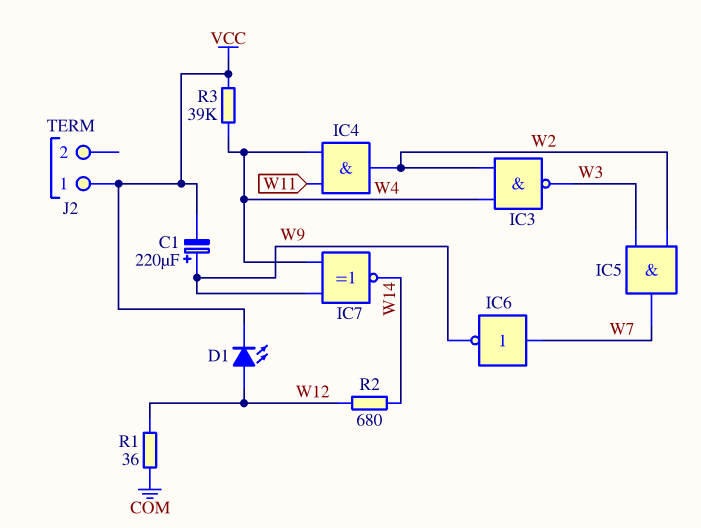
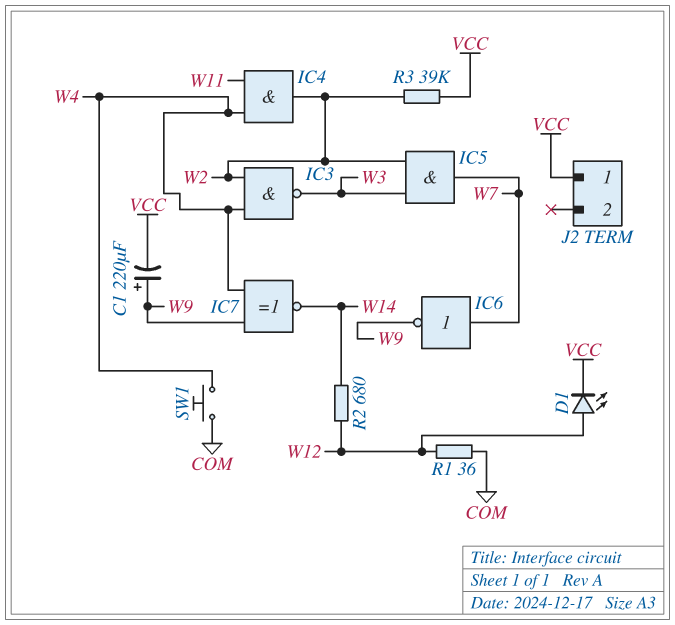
R3: 39k (VCC, W4) -> 39k (VCC, W2)
SW1: none -> button (COM, W4)

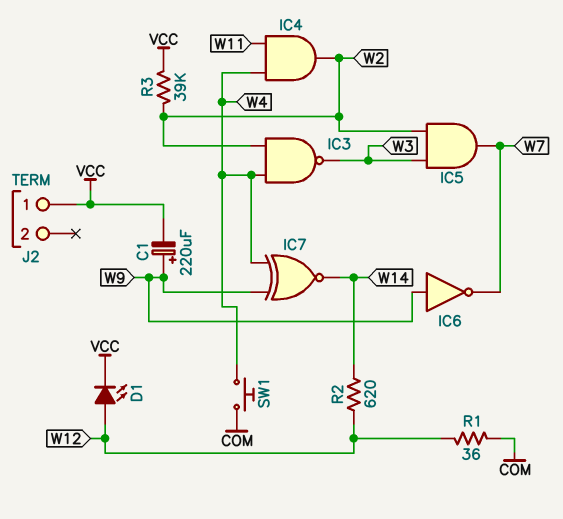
IC6: NOT (in W7, out W9) -> NOT (in W9, out W7)
R2: 680 (W12, W14) -> 620 (W12, W14)

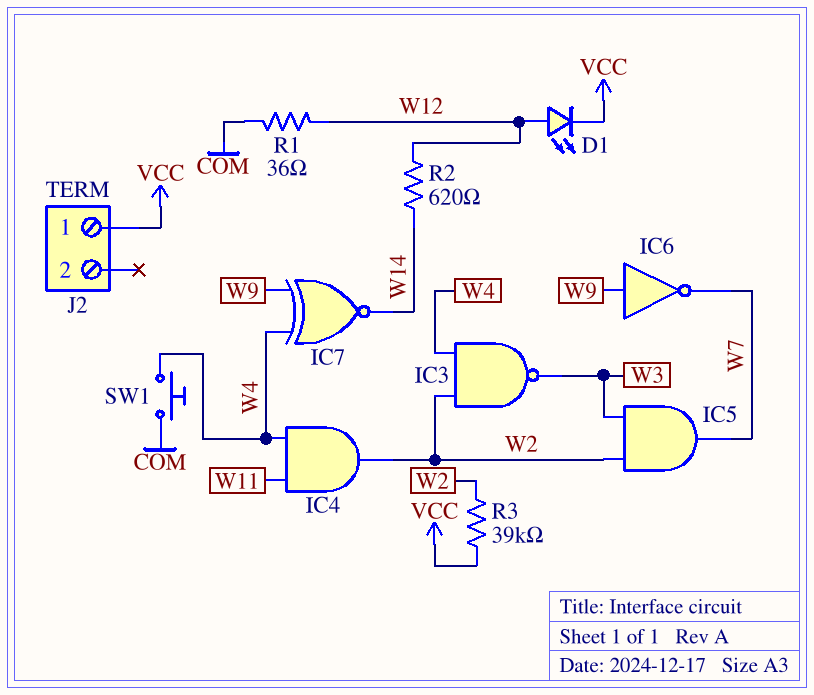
C1: 220uF (plus W9, minus VCC) -> none

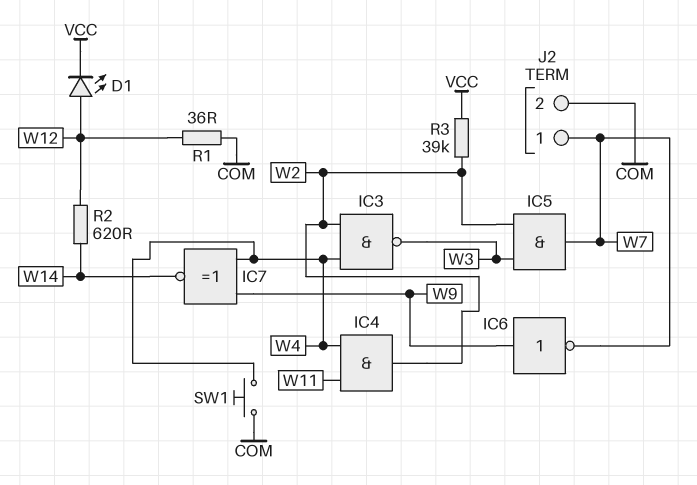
J2 pin 1: VCC -> W7
J2 pin 2: none -> COM

